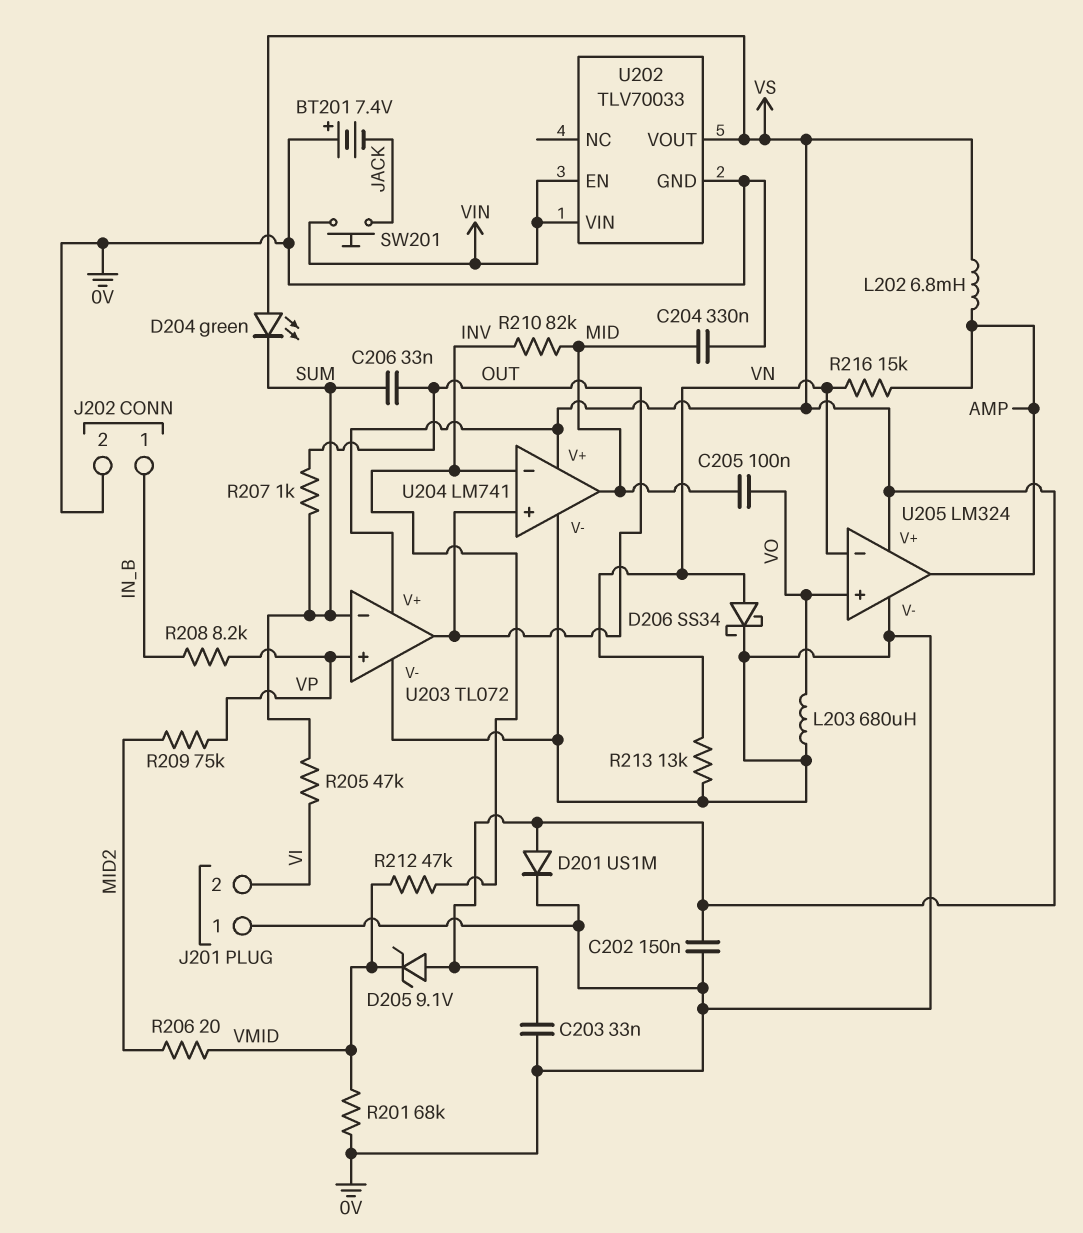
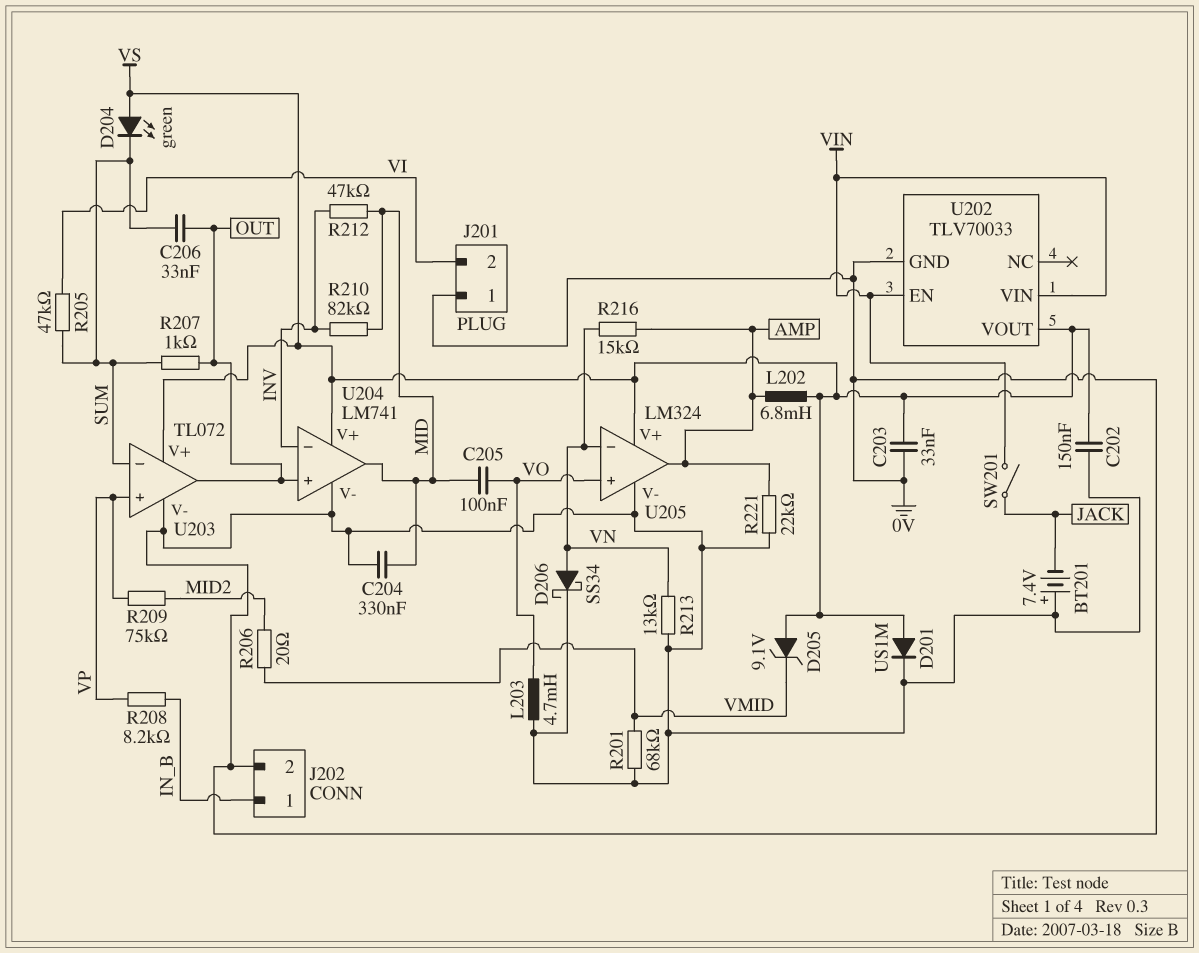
L203: 680uH (0V, VO) -> 4.7mH (0V, VO)
R212: 47k (INV, VMID) -> 47k (INV, MID)
R221: none -> 22k (0V, AMP)
SW201: button (JACK, VIN) -> switch (JACK, VIN)

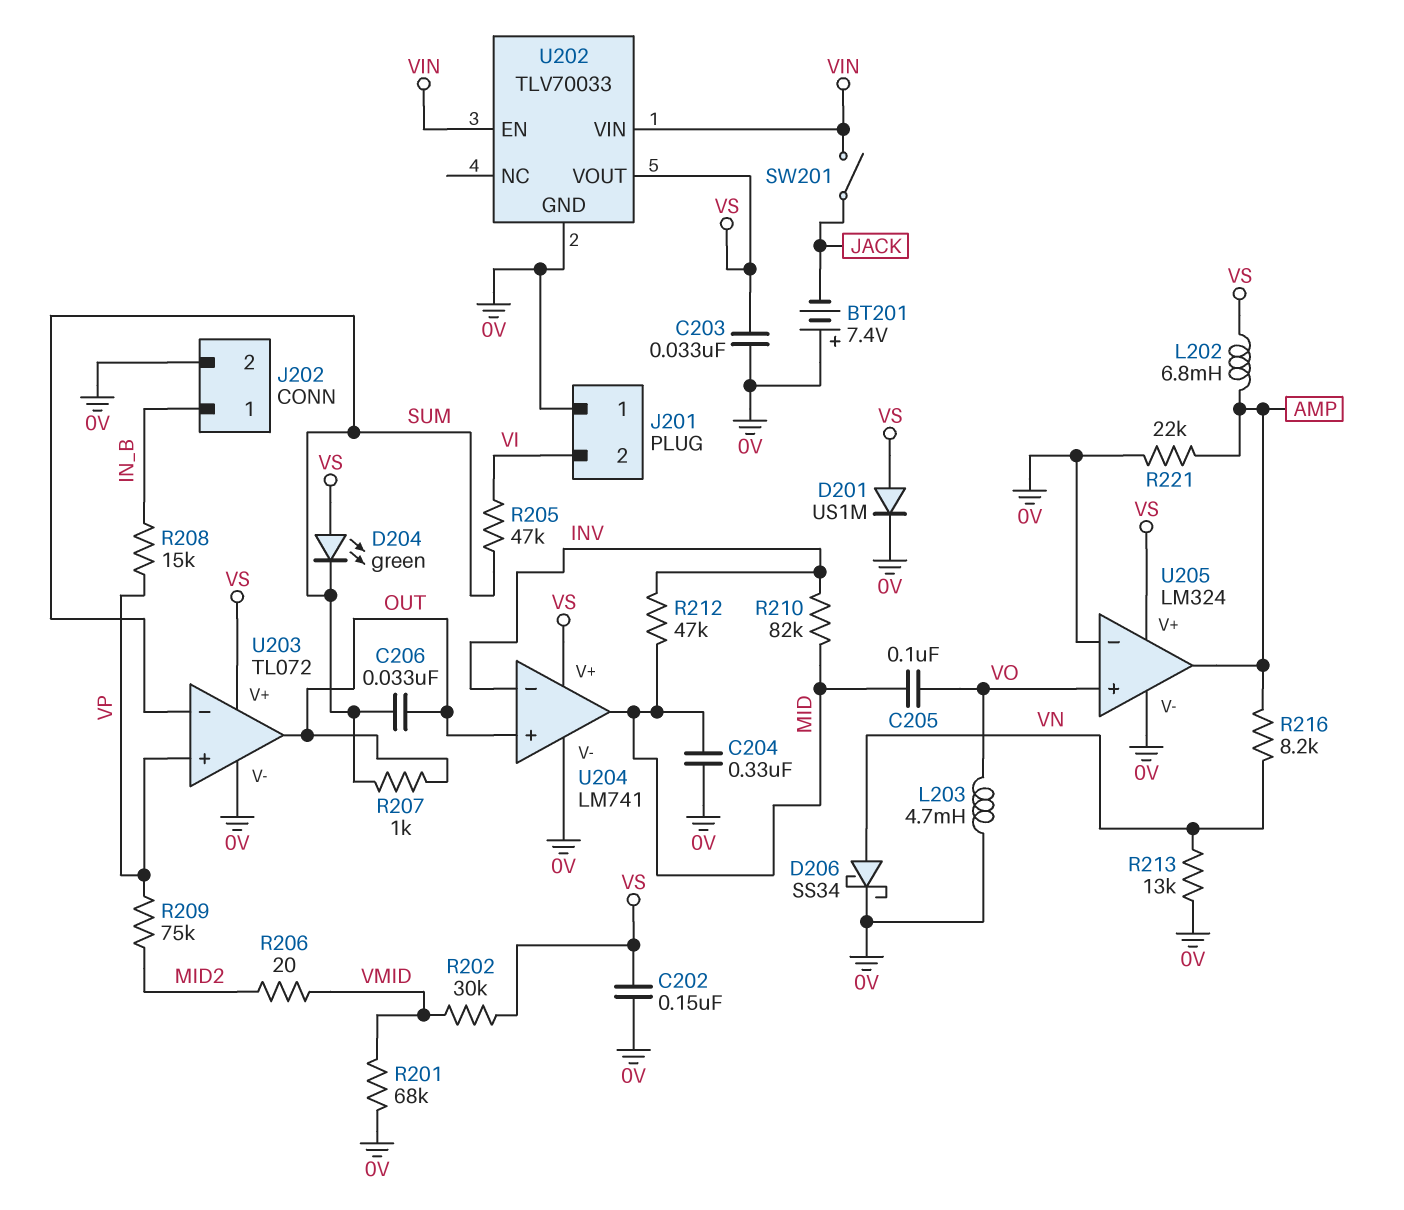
D205: zener 9.1V (A VS, K VMID) -> none
R202: none -> 30k (VMID, VS)
R208: 8.2k (IN_B, VP) -> 15k (IN_B, VP)
R216: 15k (AMP, VN) -> 8.2k (AMP, VN)
U205 pin in-: VN -> 0V

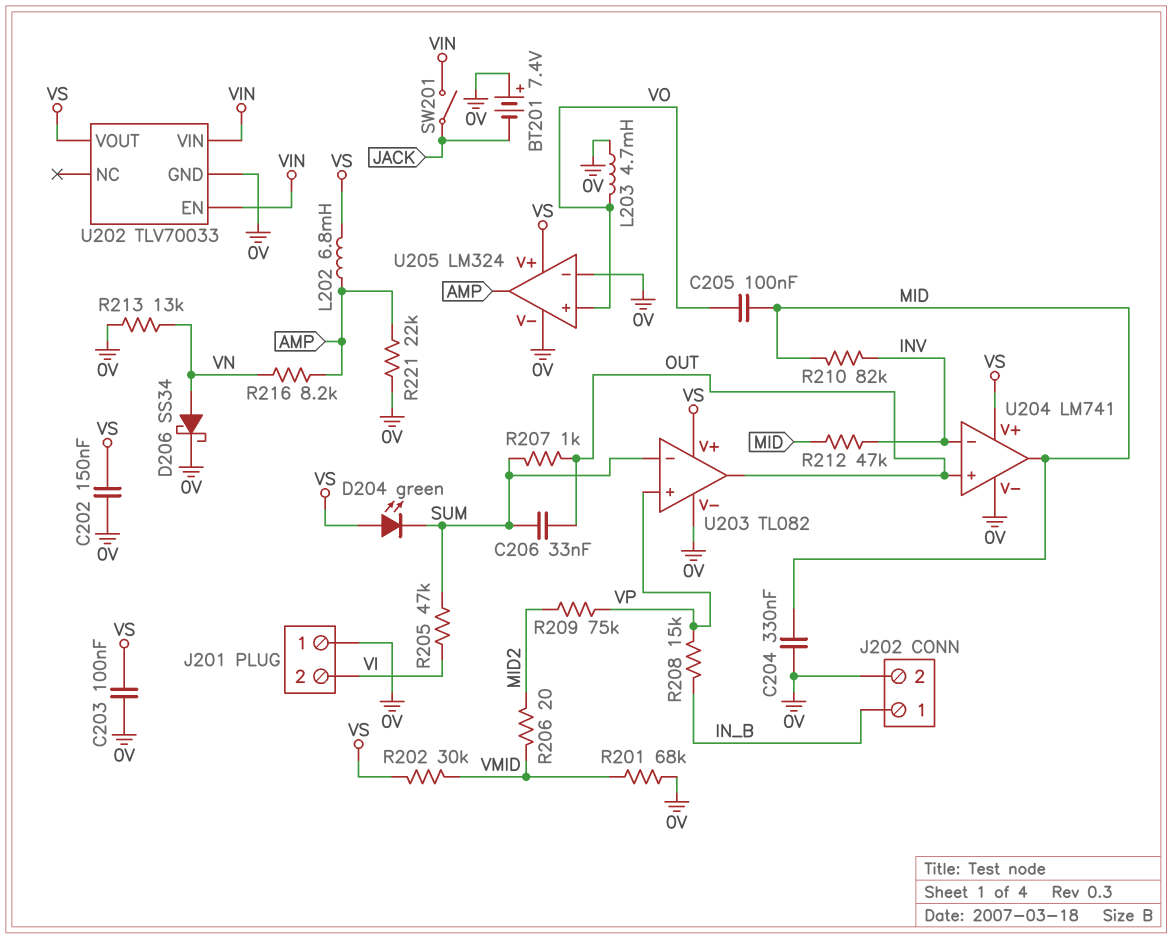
C203: 33nF (0V, VS) -> 100nF (0V, VS)
D201: diode US1M (A VS, K 0V) -> none
U203: TL072 -> TL082

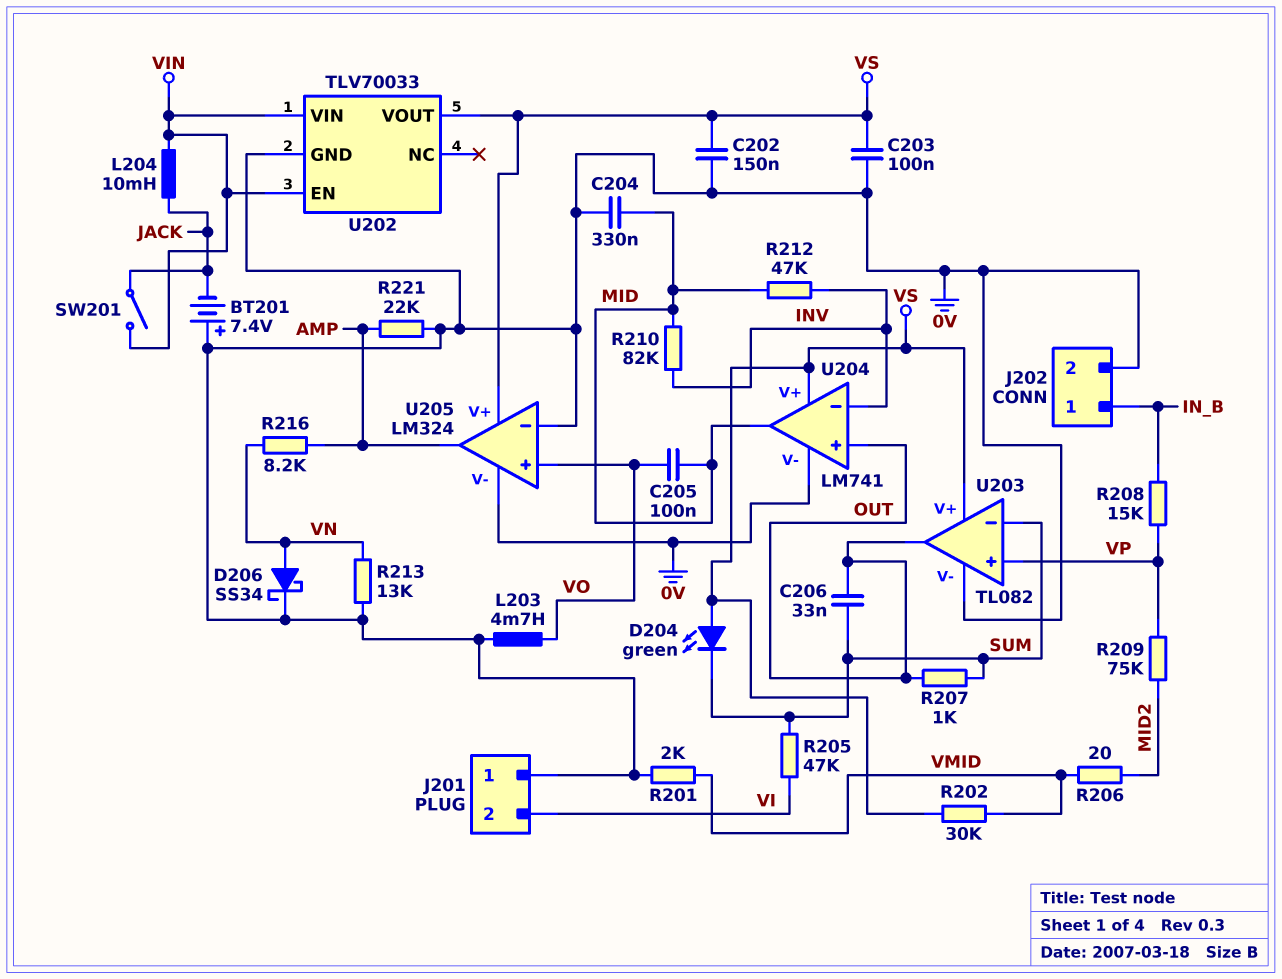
L202: 6.8mH (AMP, VS) -> none
L204: none -> 10mH (JACK, VIN)
R201: 68k (0V, VMID) -> 2k (0V, VMID)

